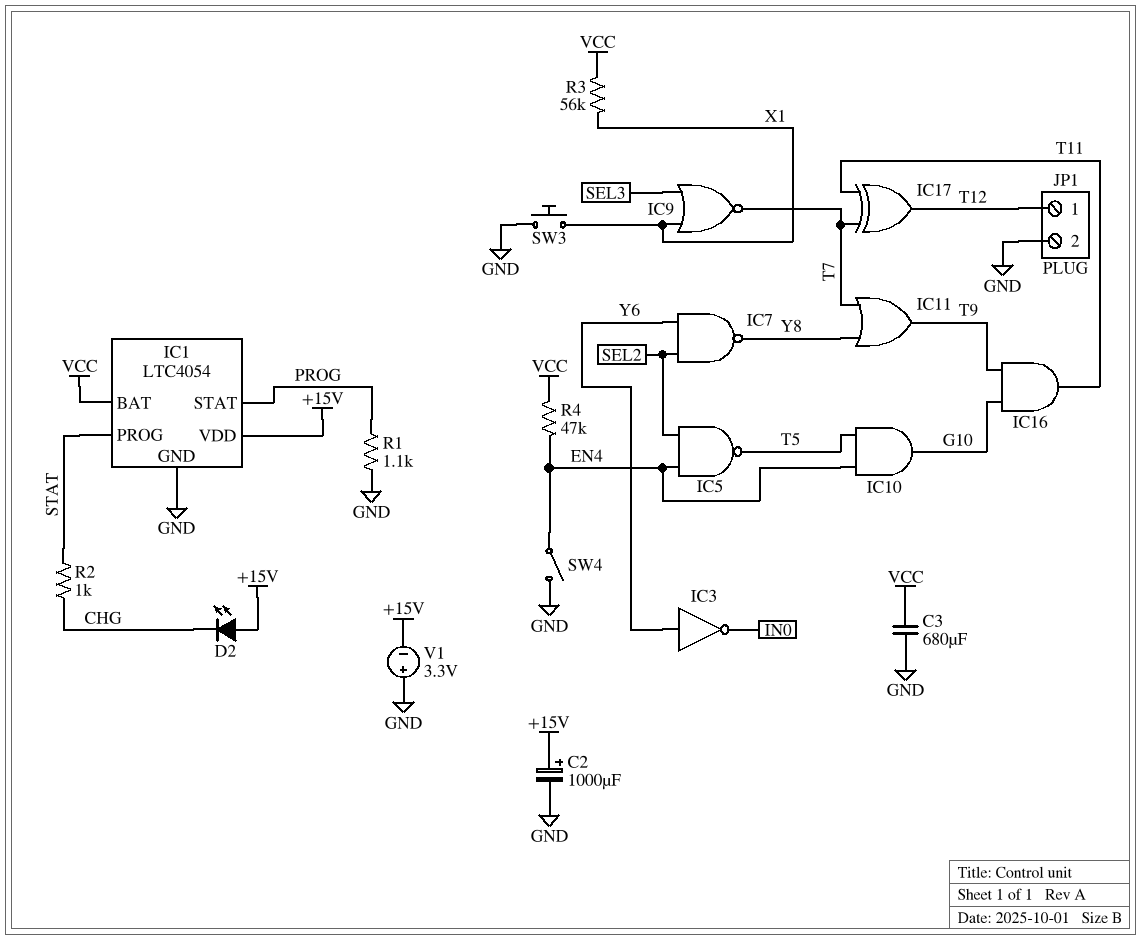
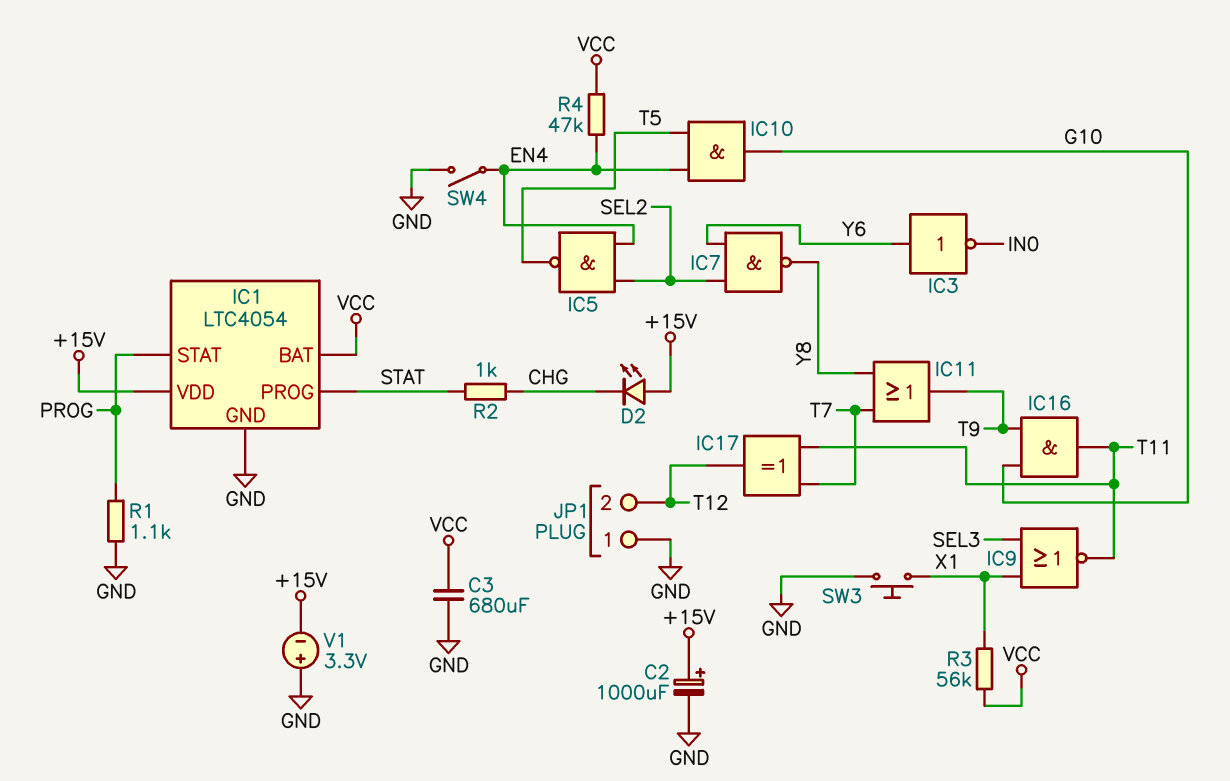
IC9: NOR (in SEL3, in X1, out T7) -> NOR (in SEL3, in X1, out T11)
JP1 pin 1: T12 -> GND
JP1 pin 2: GND -> T12

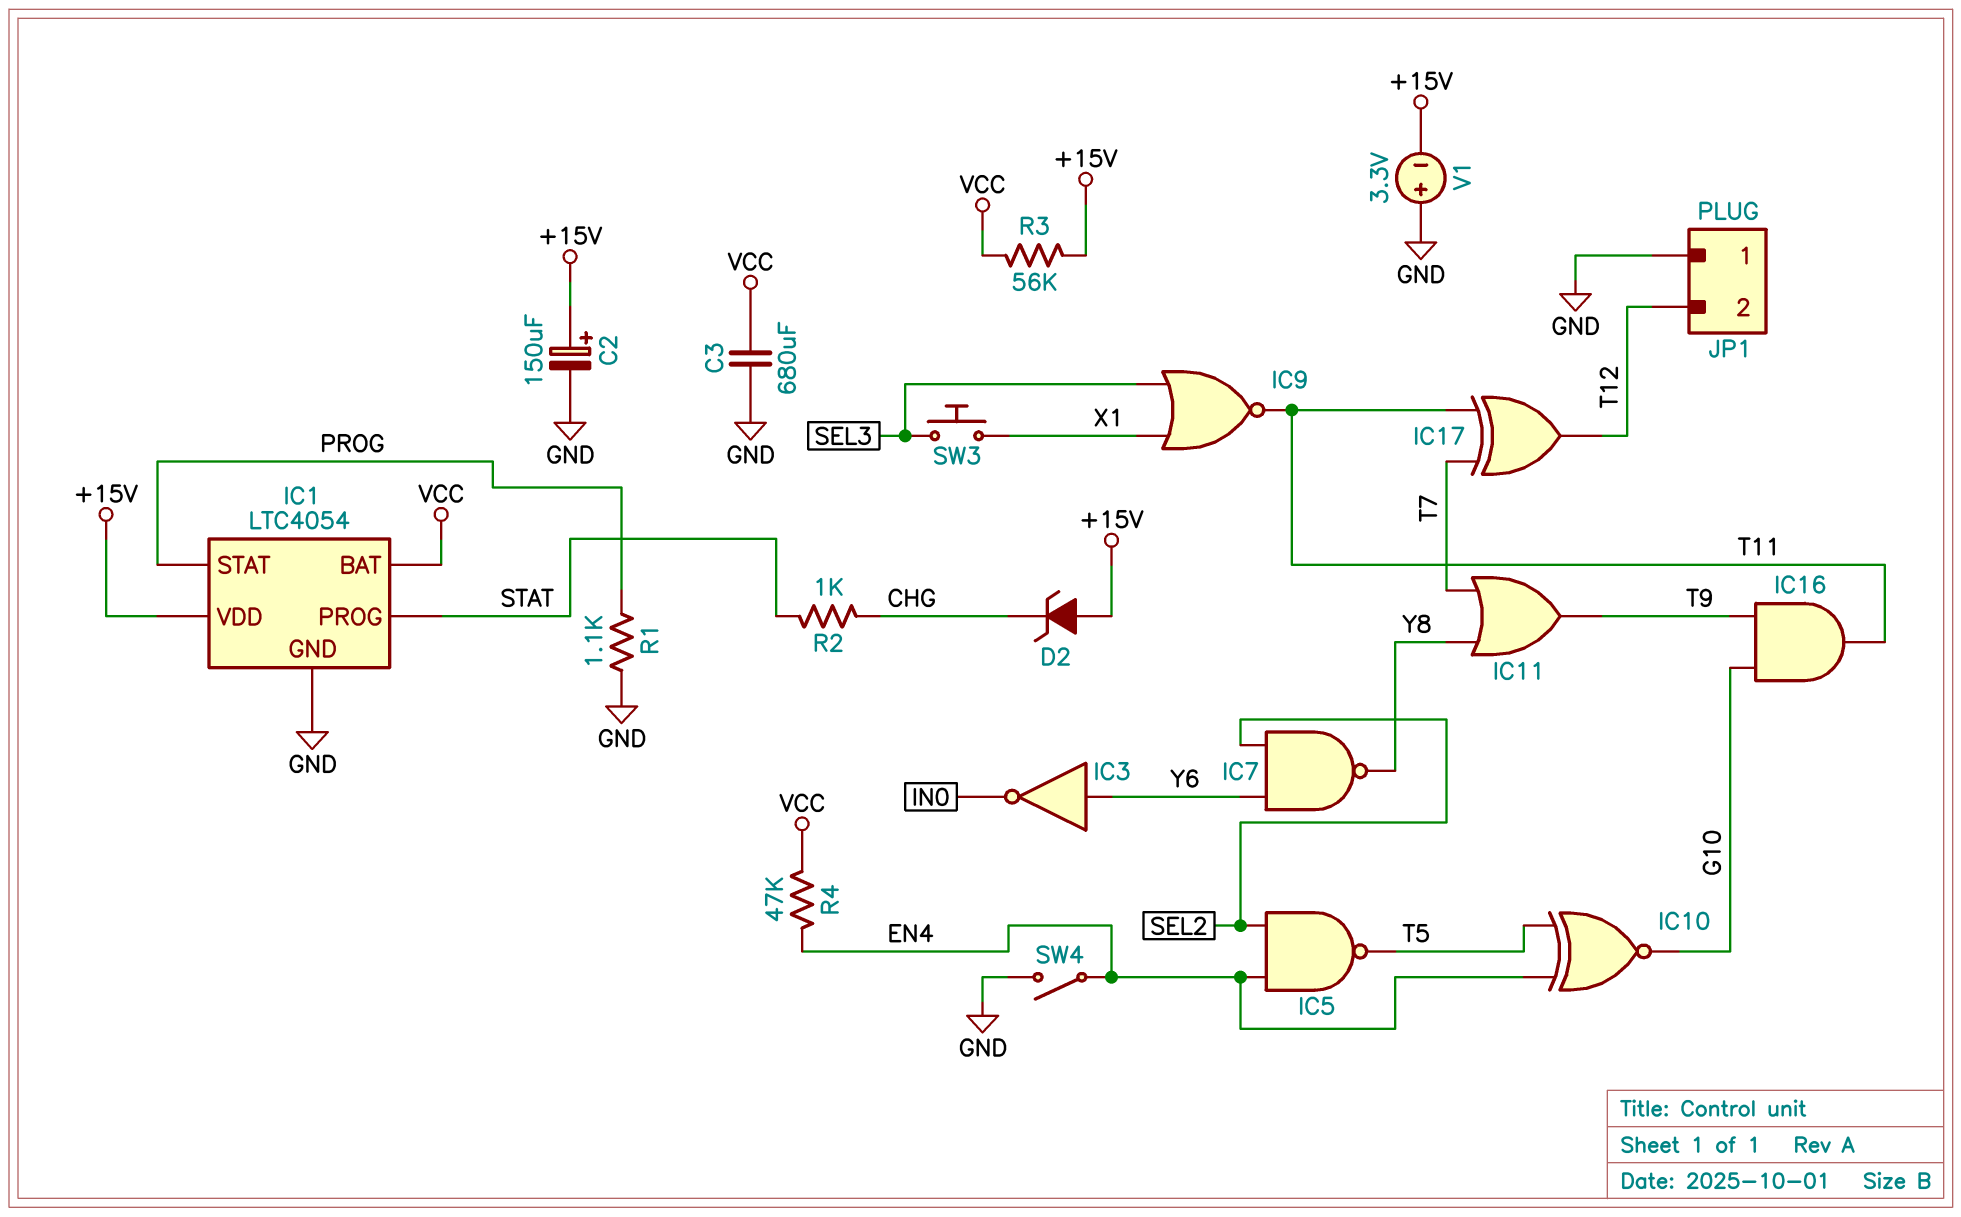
C2: 1000uF (plus +15V, minus GND) -> 150uF (plus +15V, minus GND)
D2: LED (A +15V, K CHG) -> zener (A +15V, K CHG)
IC10: AND (in EN4, in T5, out G10) -> XNOR (in EN4, in T5, out G10)
R3: 56k (VCC, X1) -> 56k (+15V, VCC)
SW3: button (GND, X1) -> button (SEL3, X1)

